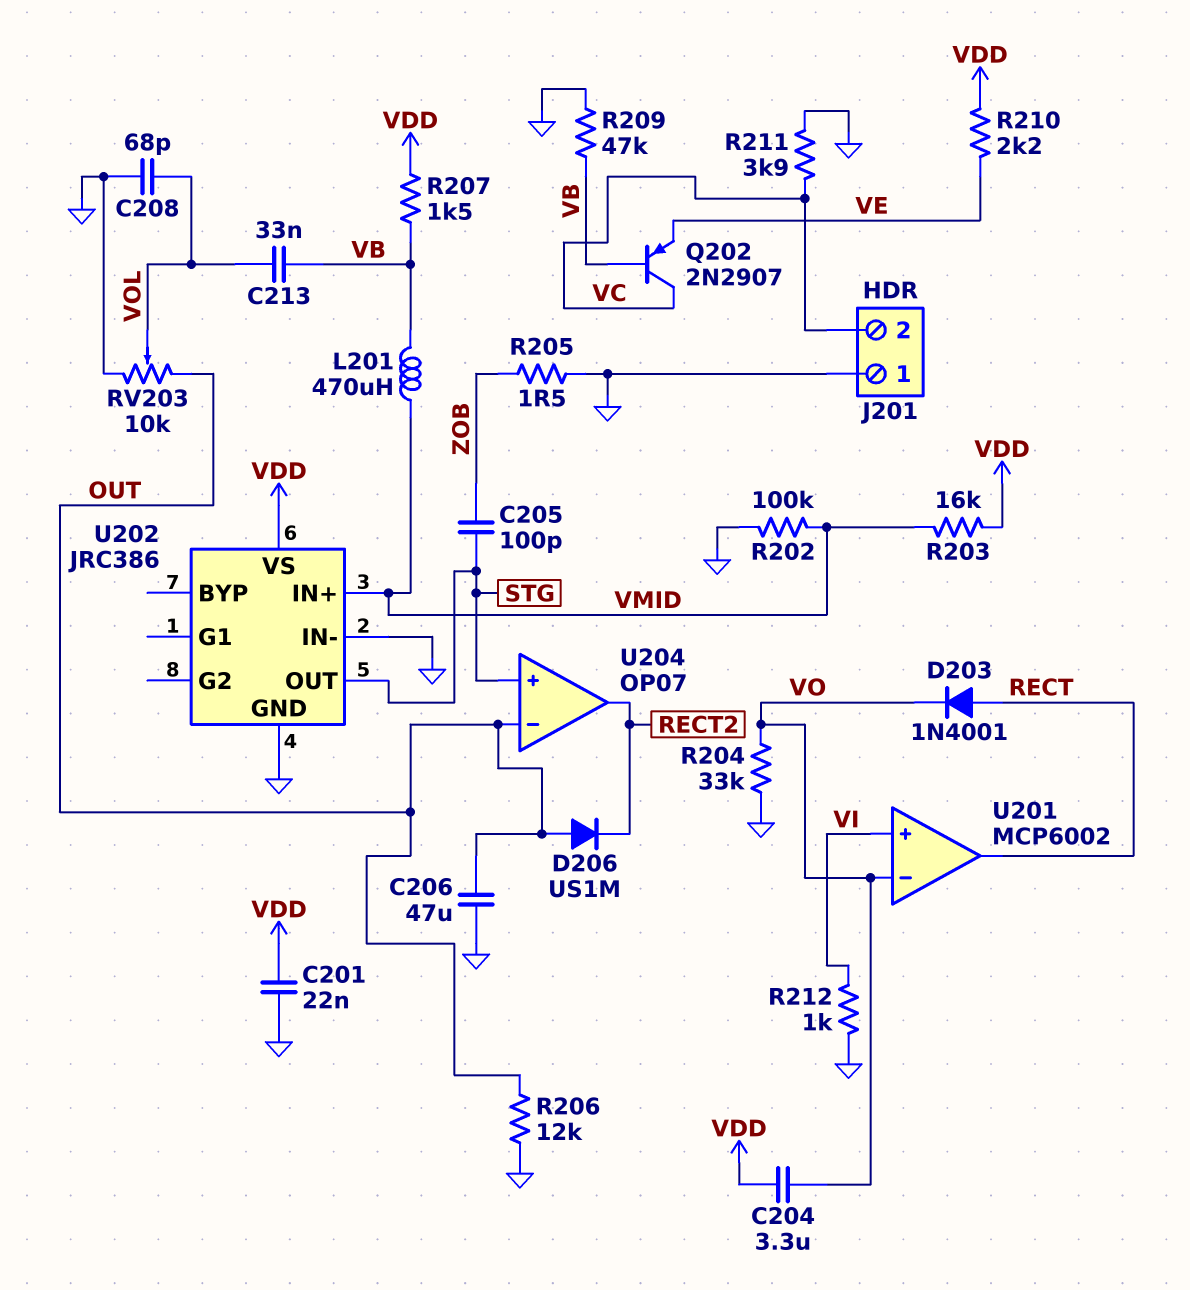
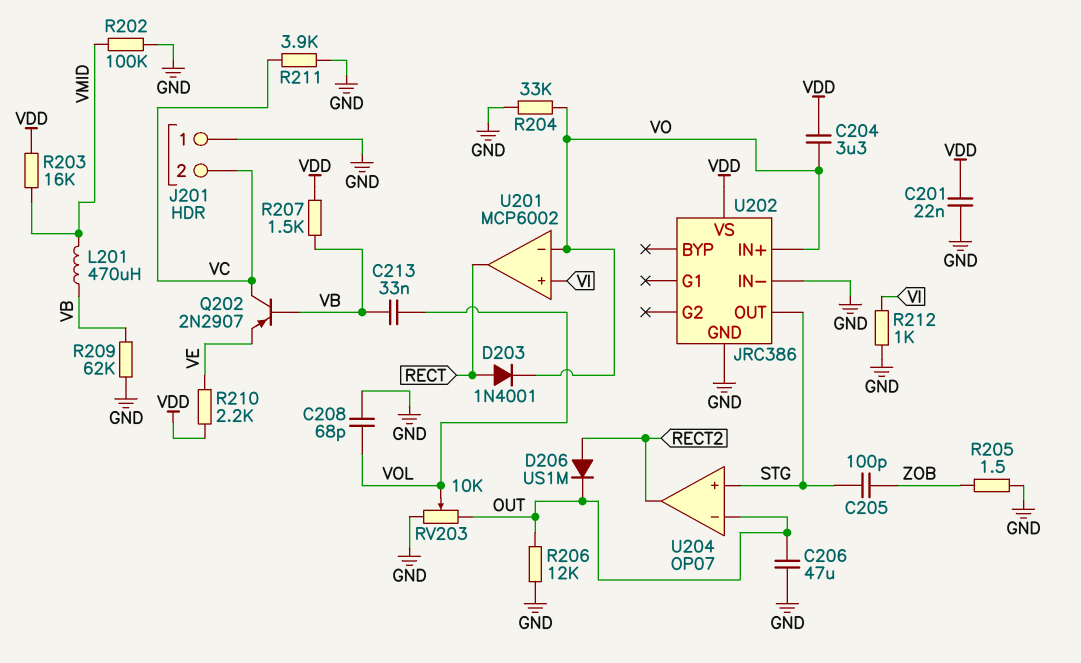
D206: diode US1M (A OUT, K RECT2) -> diode US1M (A RECT2, K OUT)
R209: 47k (GND, VB) -> 62k (GND, VB)
U202 pin IN+: VMID -> VO

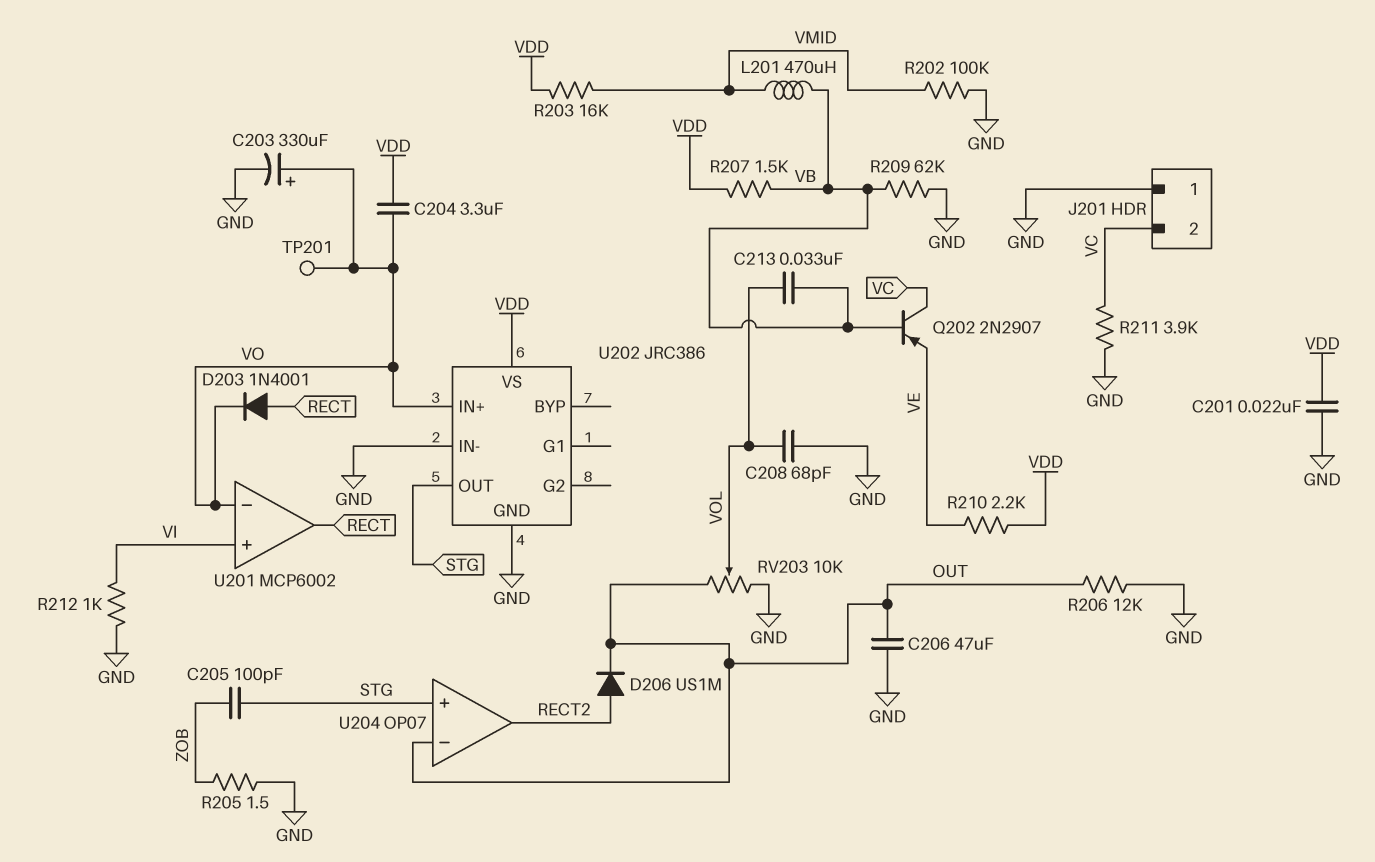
C203: none -> 330uF (plus VO, minus GND)
R204: 33k (GND, VO) -> none
TP201: none -> test point (VO)

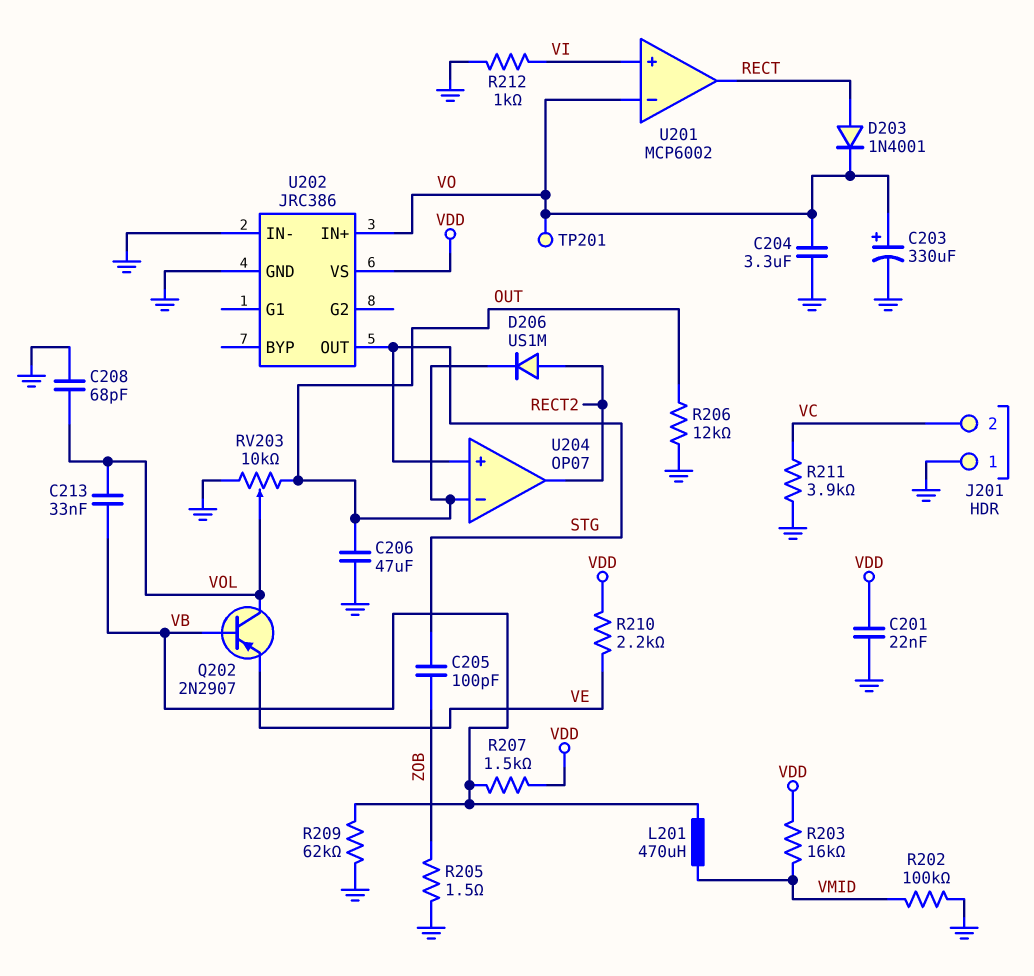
C204: 3.3uF (VDD, VO) -> 3.3uF (GND, VO)
Q202: PNP 2N2907 (B VB, C VC, E VE) -> PNP 2N2907 (B VB, C VOL, E VE)

